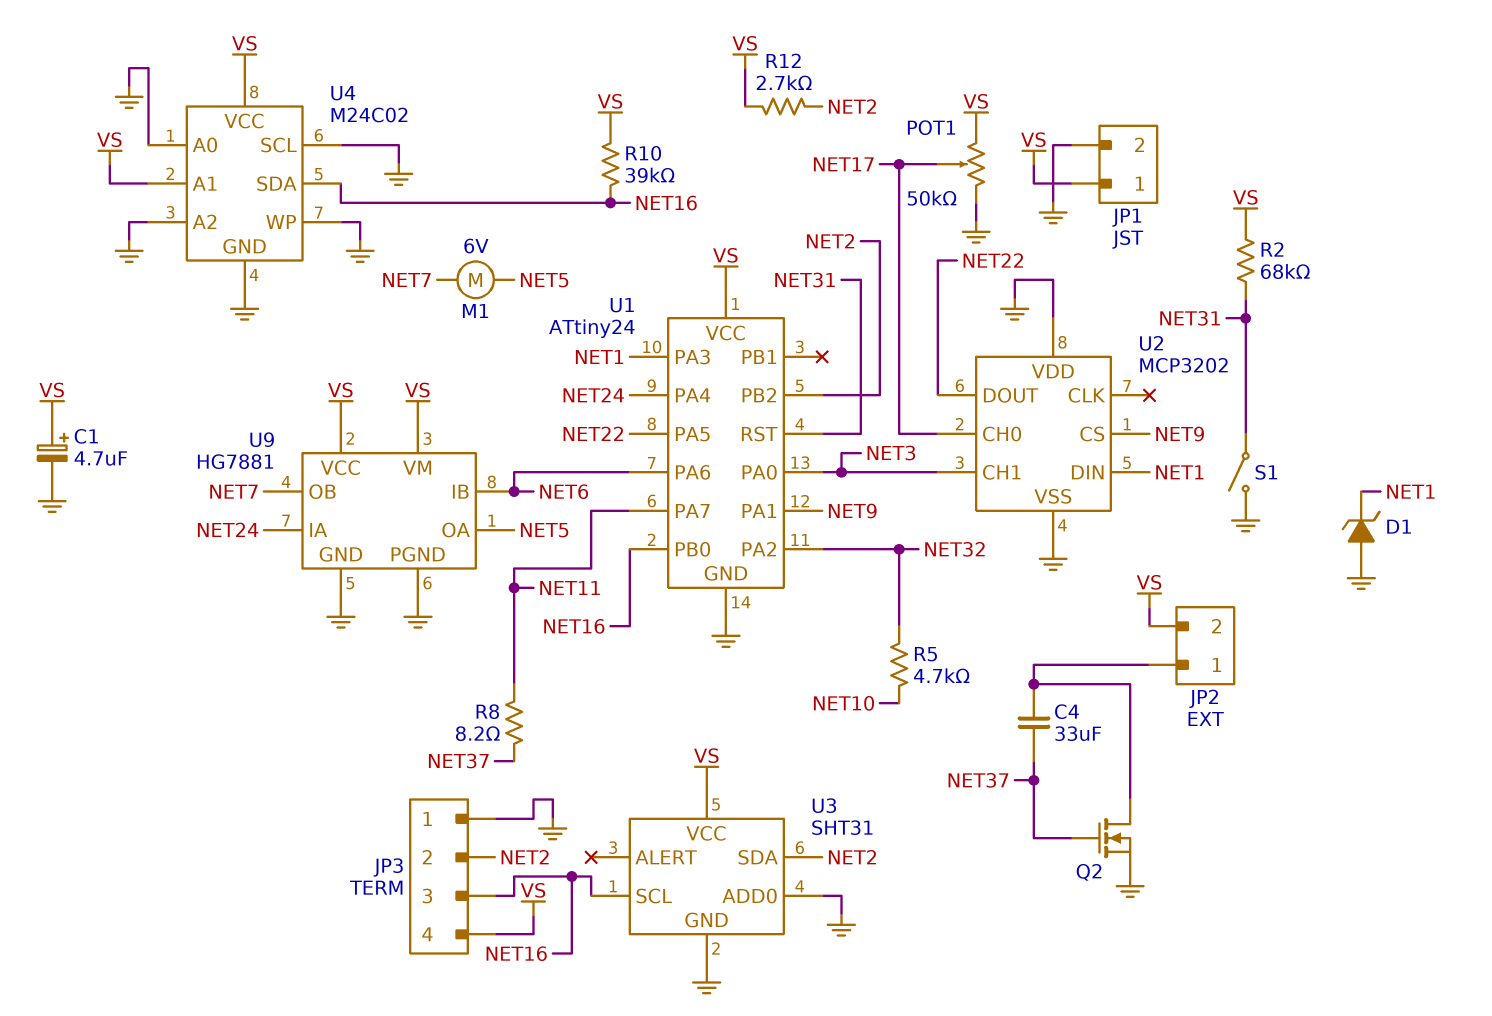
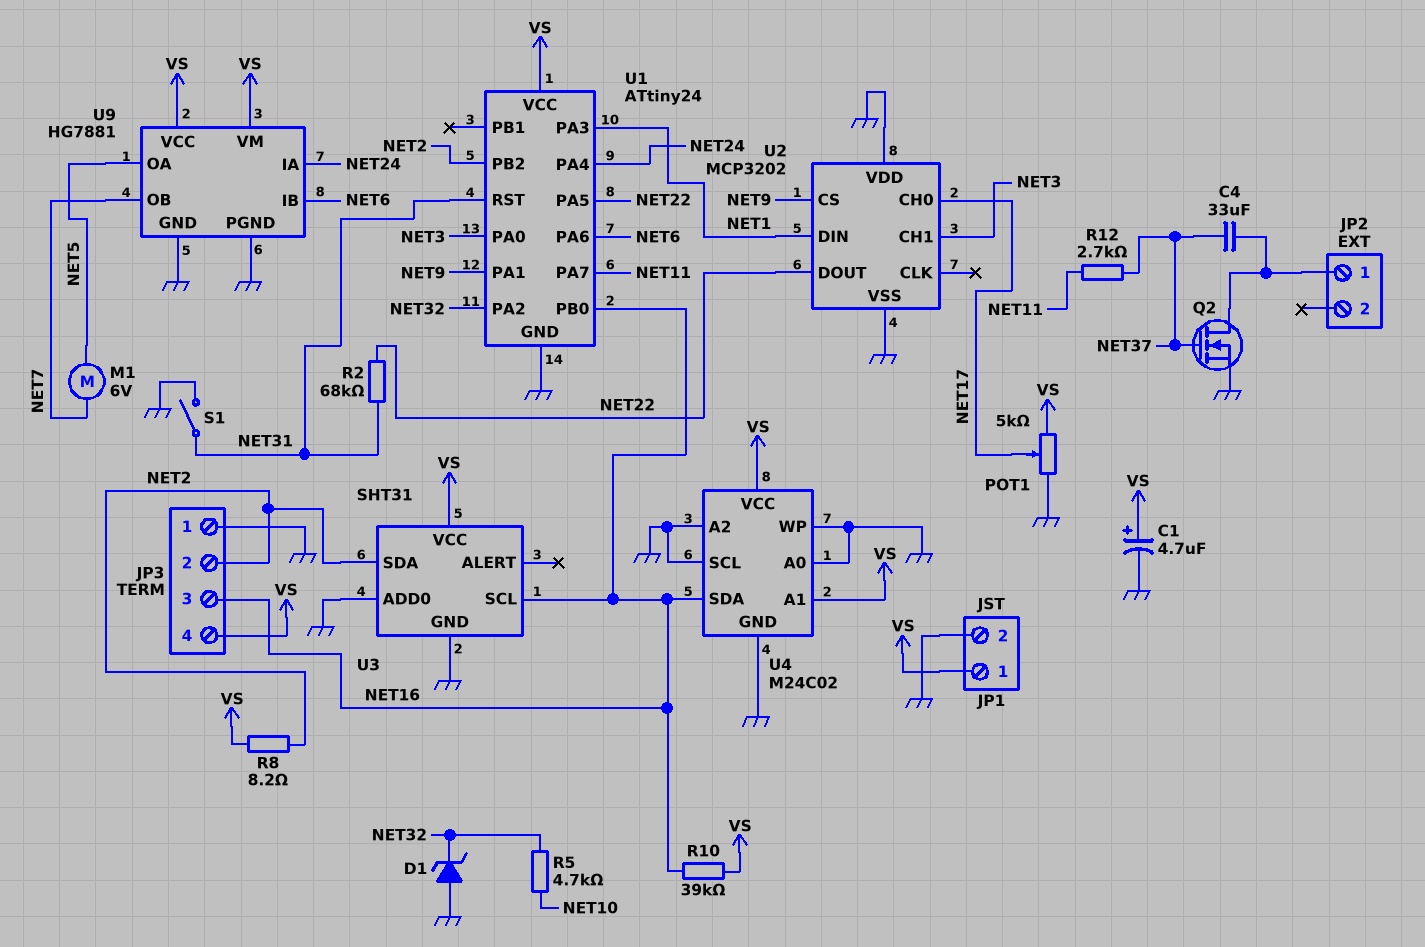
D1: zener (A GND, K NET1) -> zener (A GND, K NET32)
JP2 pin 2: VS -> none
POT1: 50k (GND, VS, wiper NET17) -> 5k (GND, VS, wiper NET17)
R2: 68k (NET31, VS) -> 68k (NET22, NET31)
R8: 8.2 (NET11, NET37) -> 8.2 (NET2, VS)
R12: 2.7k (NET2, VS) -> 2.7k (NET11, NET37)

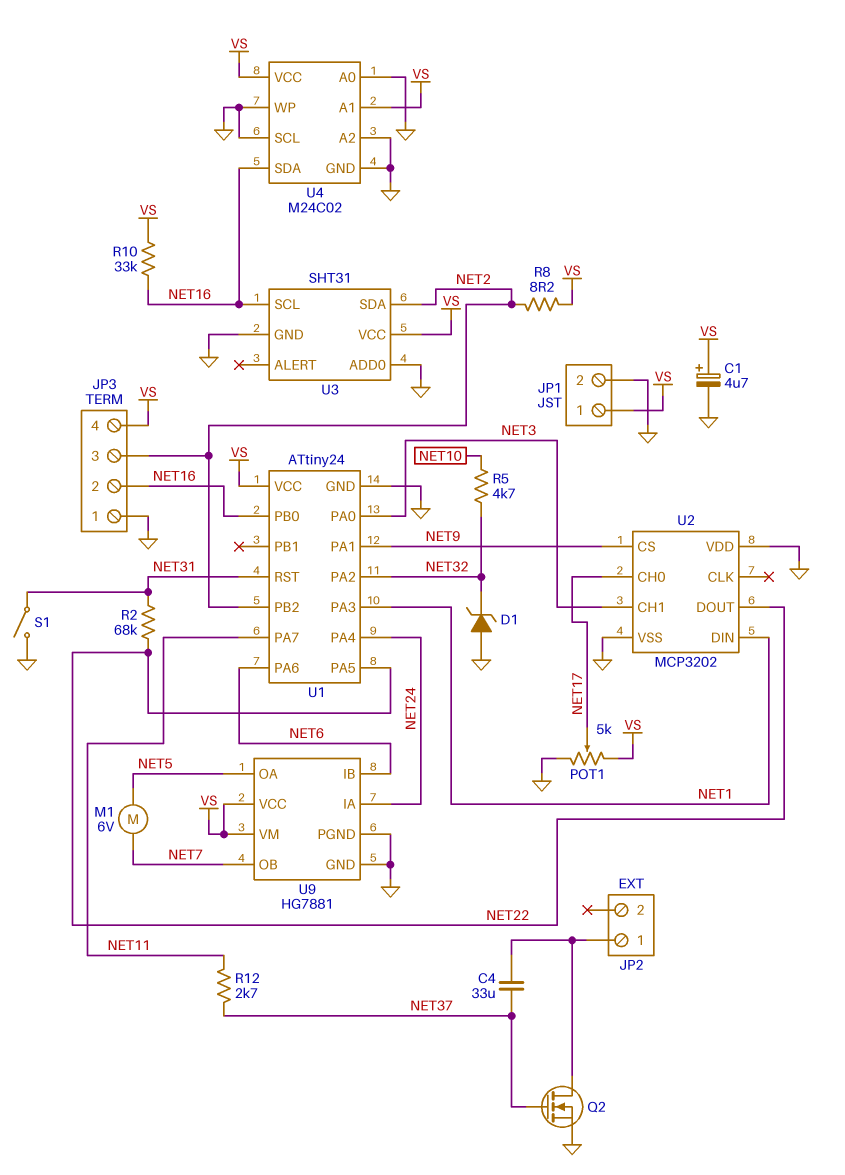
JP3 pin 2: NET2 -> NET16
JP3 pin 3: NET16 -> NET2
R10: 39k (NET16, VS) -> 33k (NET16, VS)

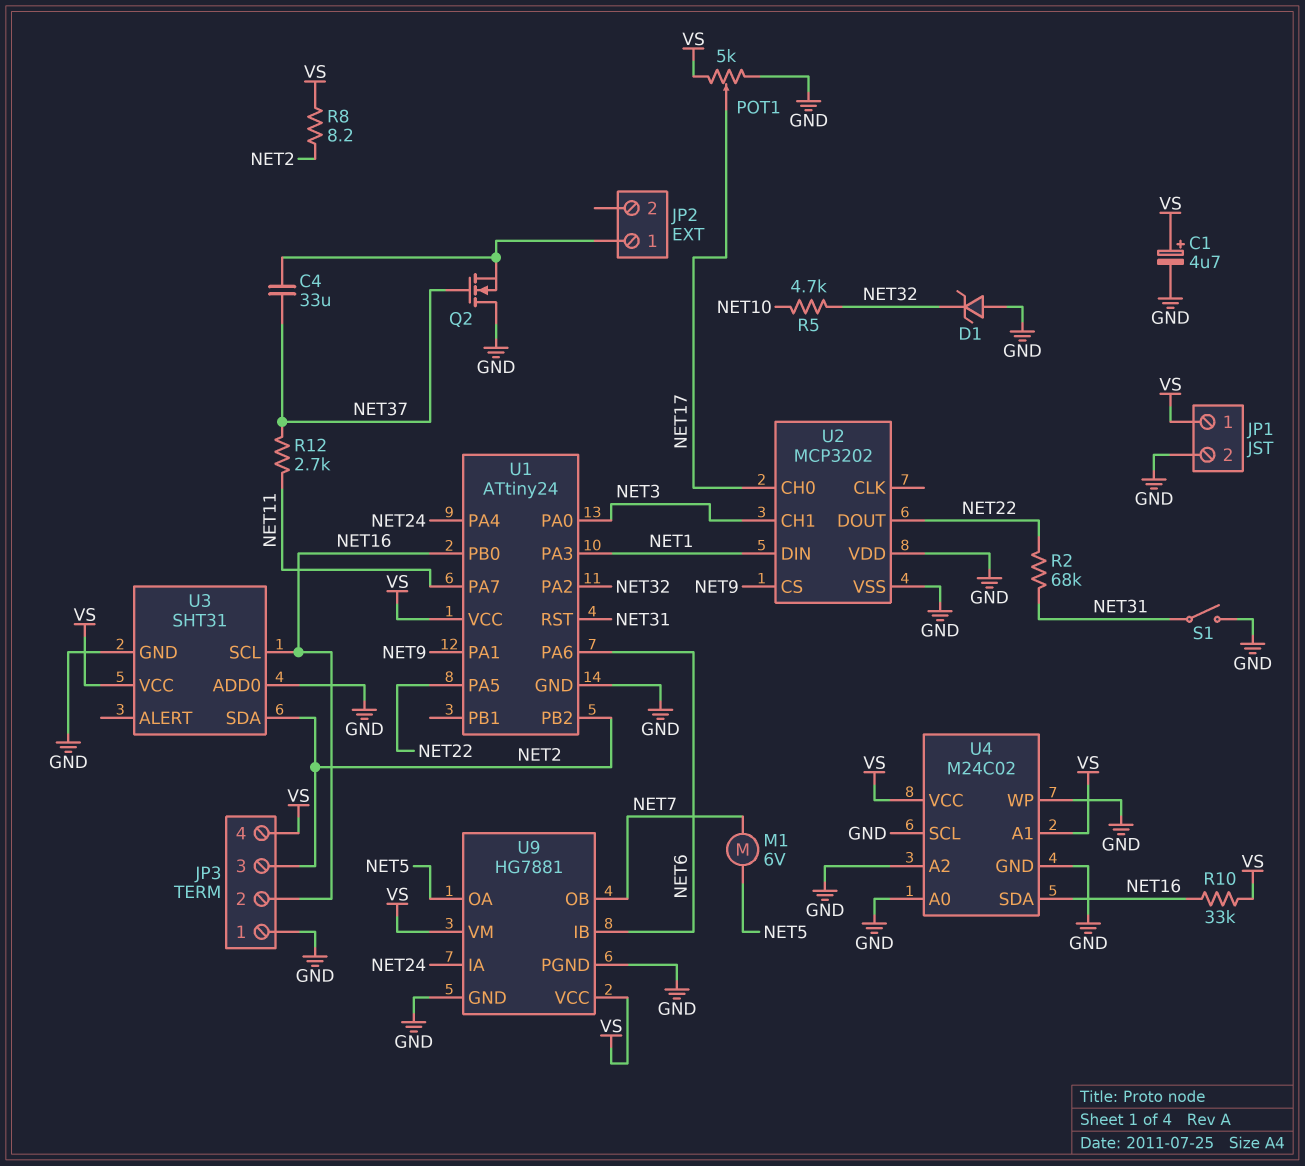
Q2: NMOS (G NET37, D JP2/1, S GND) -> NMOS (G NET37, D GND, S JP2/1)

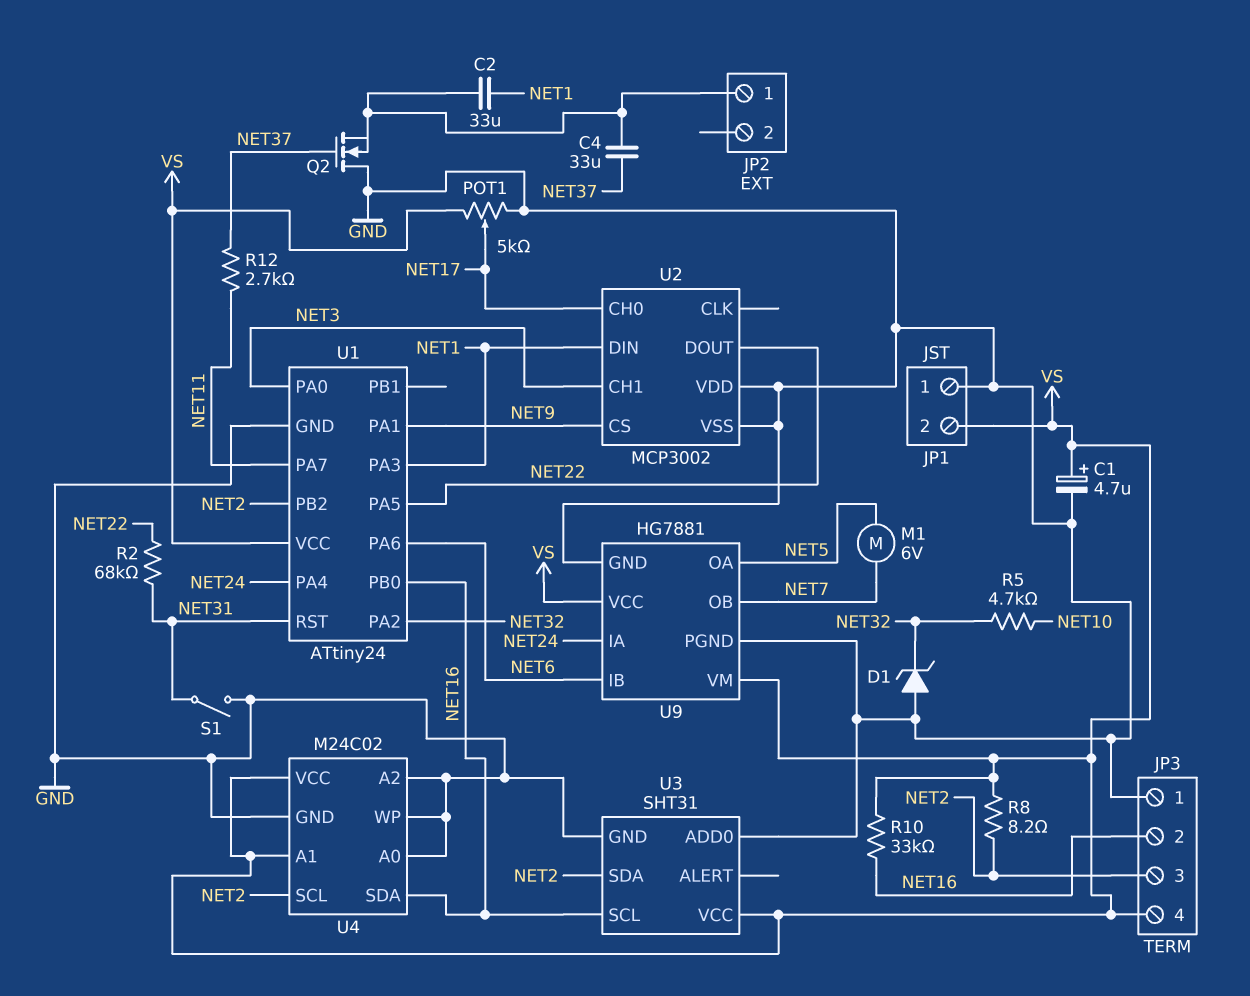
C2: none -> 33uF (JP2/1, NET1)
JP1 pin 1: VS -> GND
JP1 pin 2: GND -> VS
U2: MCP3202 -> MCP3002
U4 pin SCL: GND -> NET2

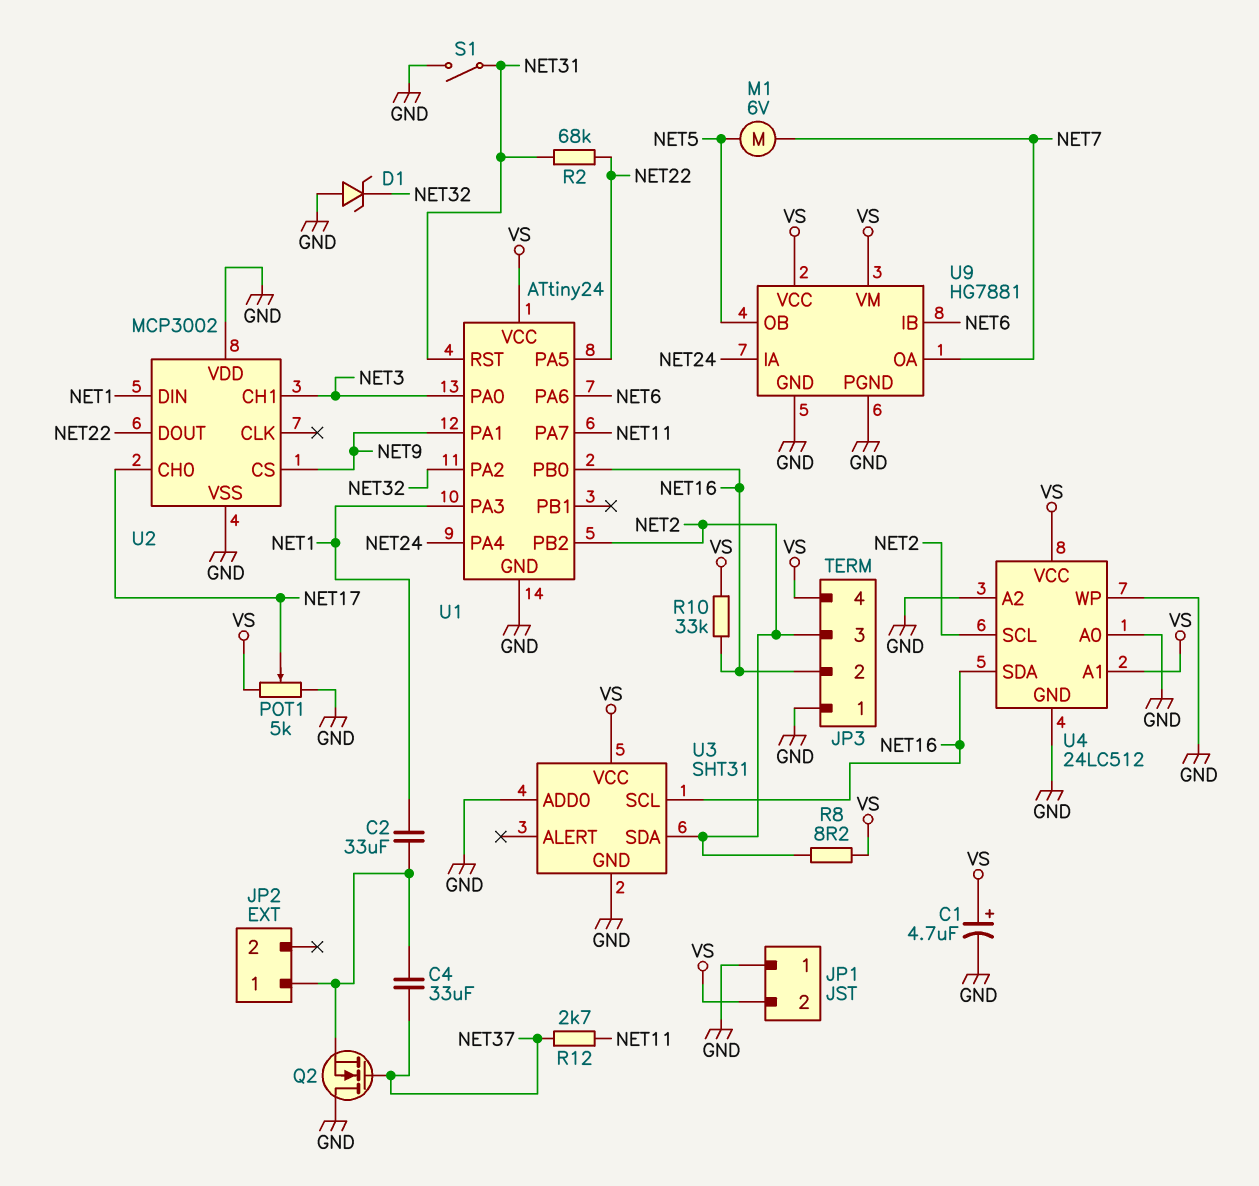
R5: 4.7k (NET10, NET32) -> none
U4: M24C02 -> 24LC512
U9 pin OA: NET5 -> NET7
U9 pin OB: NET7 -> NET5

